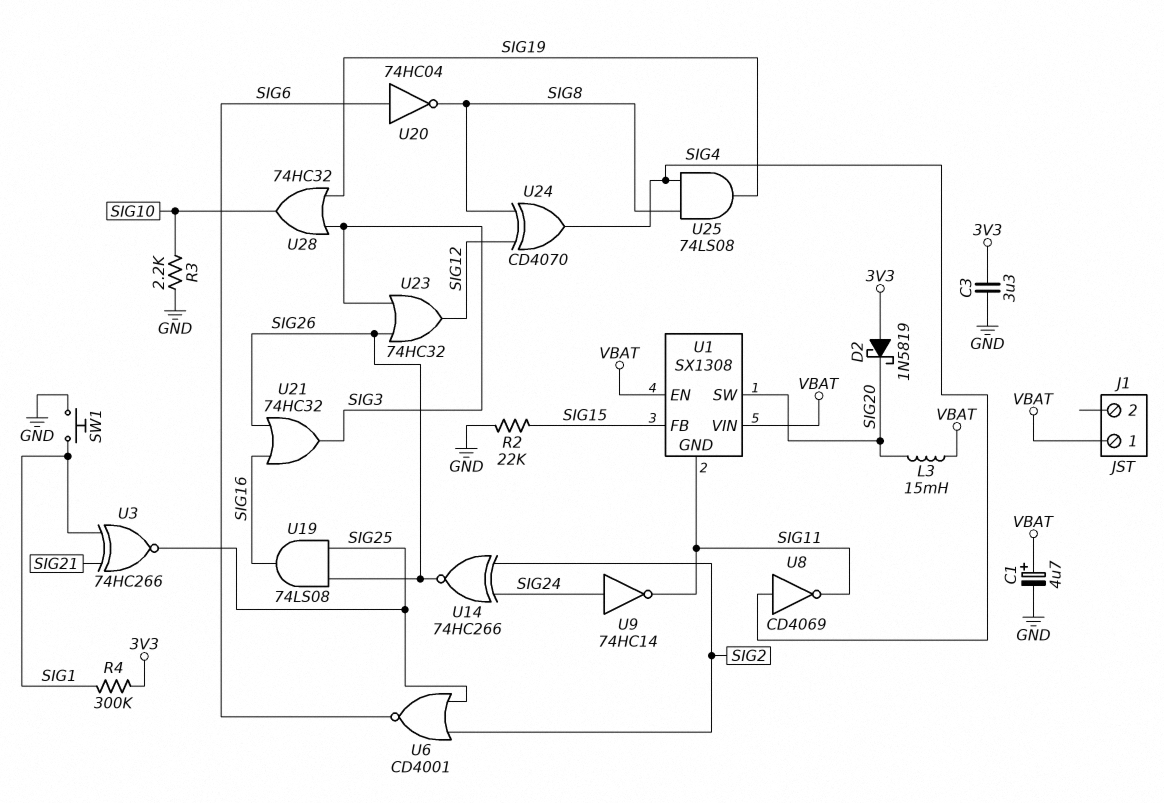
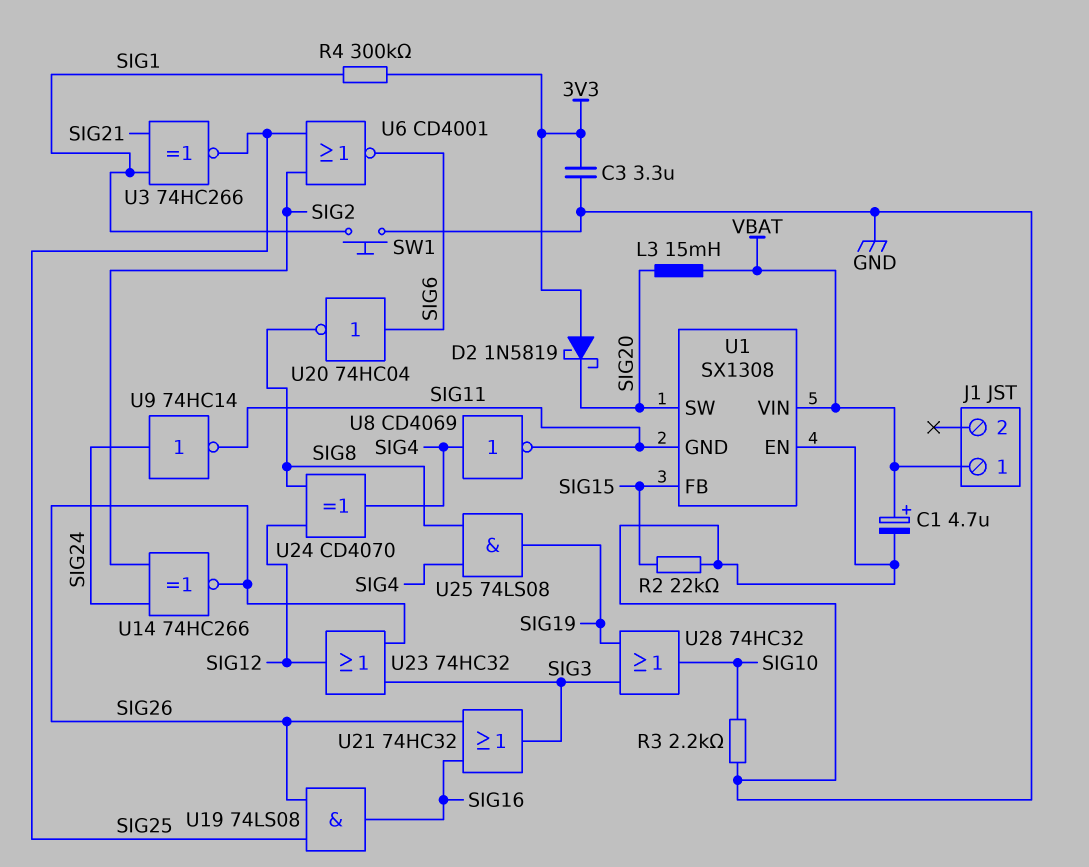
U1 pin EN: VBAT -> GND

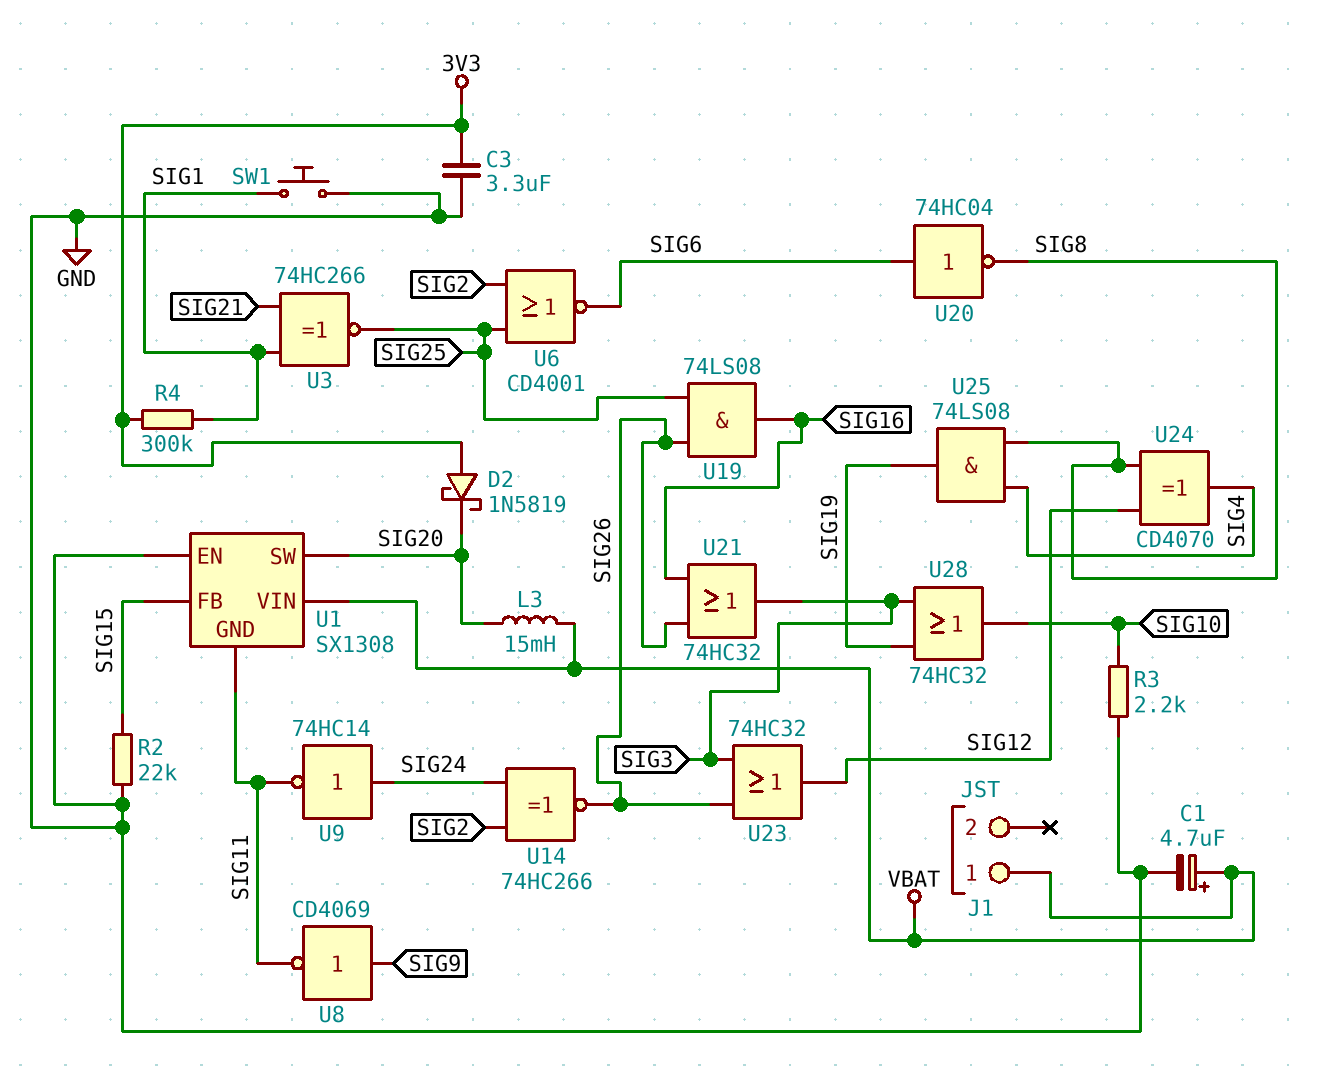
U8: NOT CD4069 (in SIG4, out SIG11) -> NOT CD4069 (in SIG9, out SIG11)

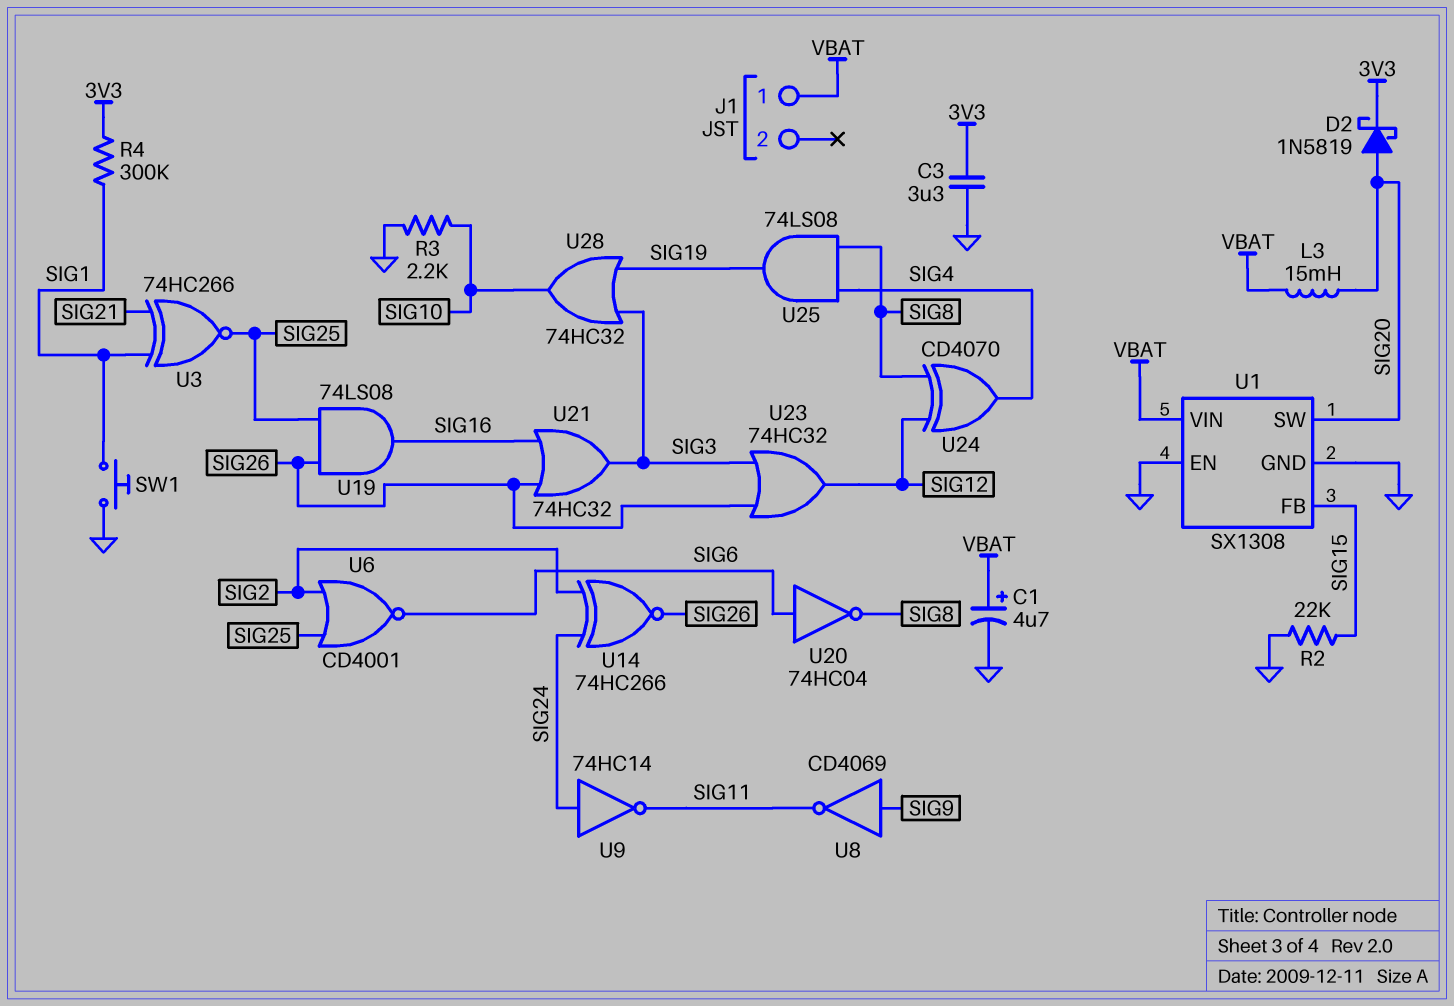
D2: schottky 1N5819 (A 3V3, K SIG20) -> schottky 1N5819 (A SIG20, K 3V3)
U1 pin GND: SIG11 -> GND

